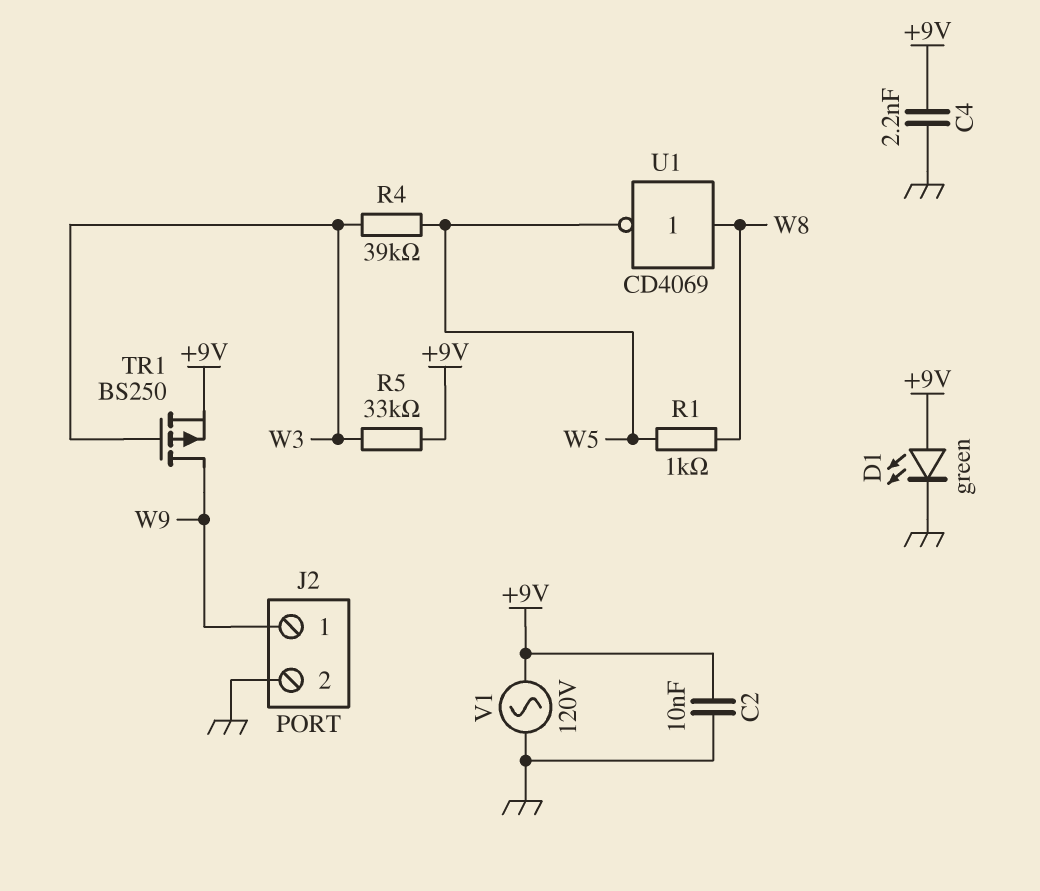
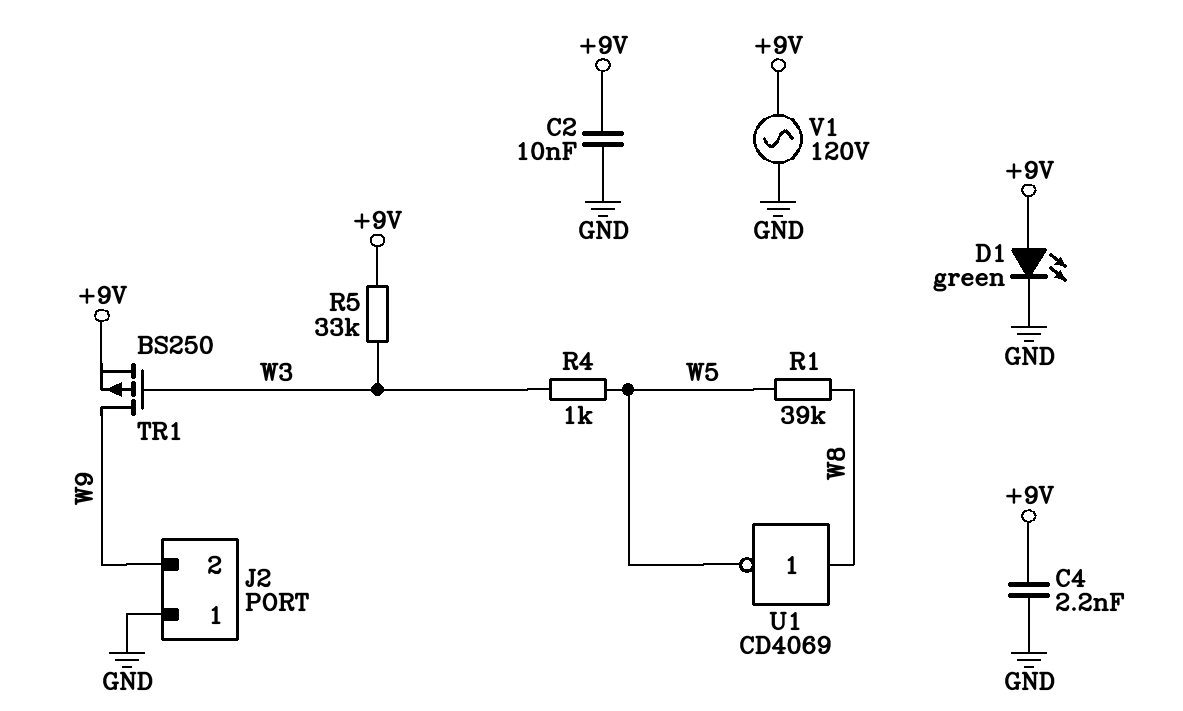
J2 pin 1: W9 -> GND
J2 pin 2: GND -> W9
R1: 1k (W5, W8) -> 39k (W5, W8)
R4: 39k (W3, W5) -> 1k (W3, W5)

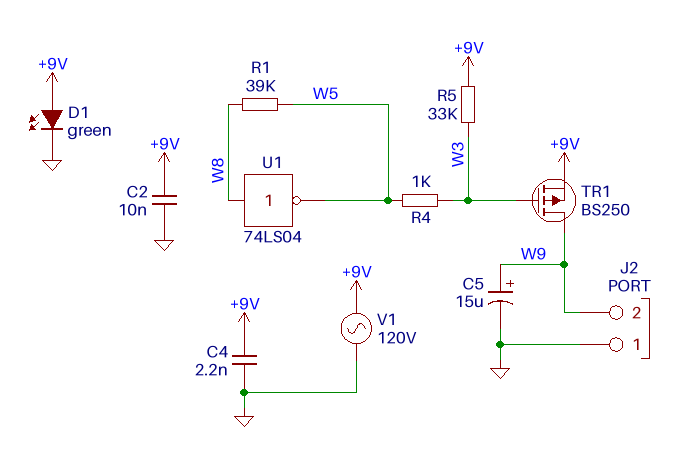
C5: none -> 15uF (plus W9, minus GND)
U1: NOT CD4069 (in W8, out W5) -> NOT 74LS04 (in W8, out W5)

